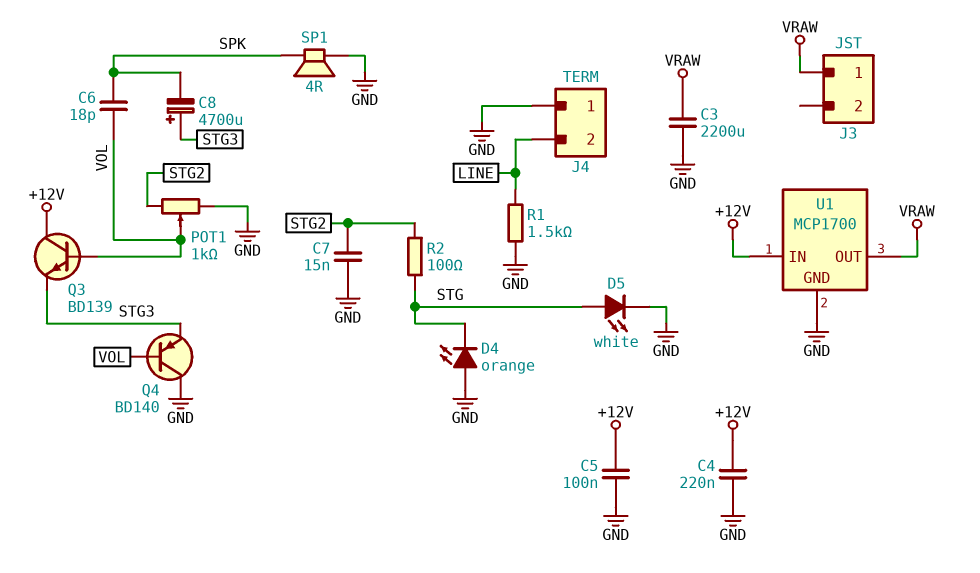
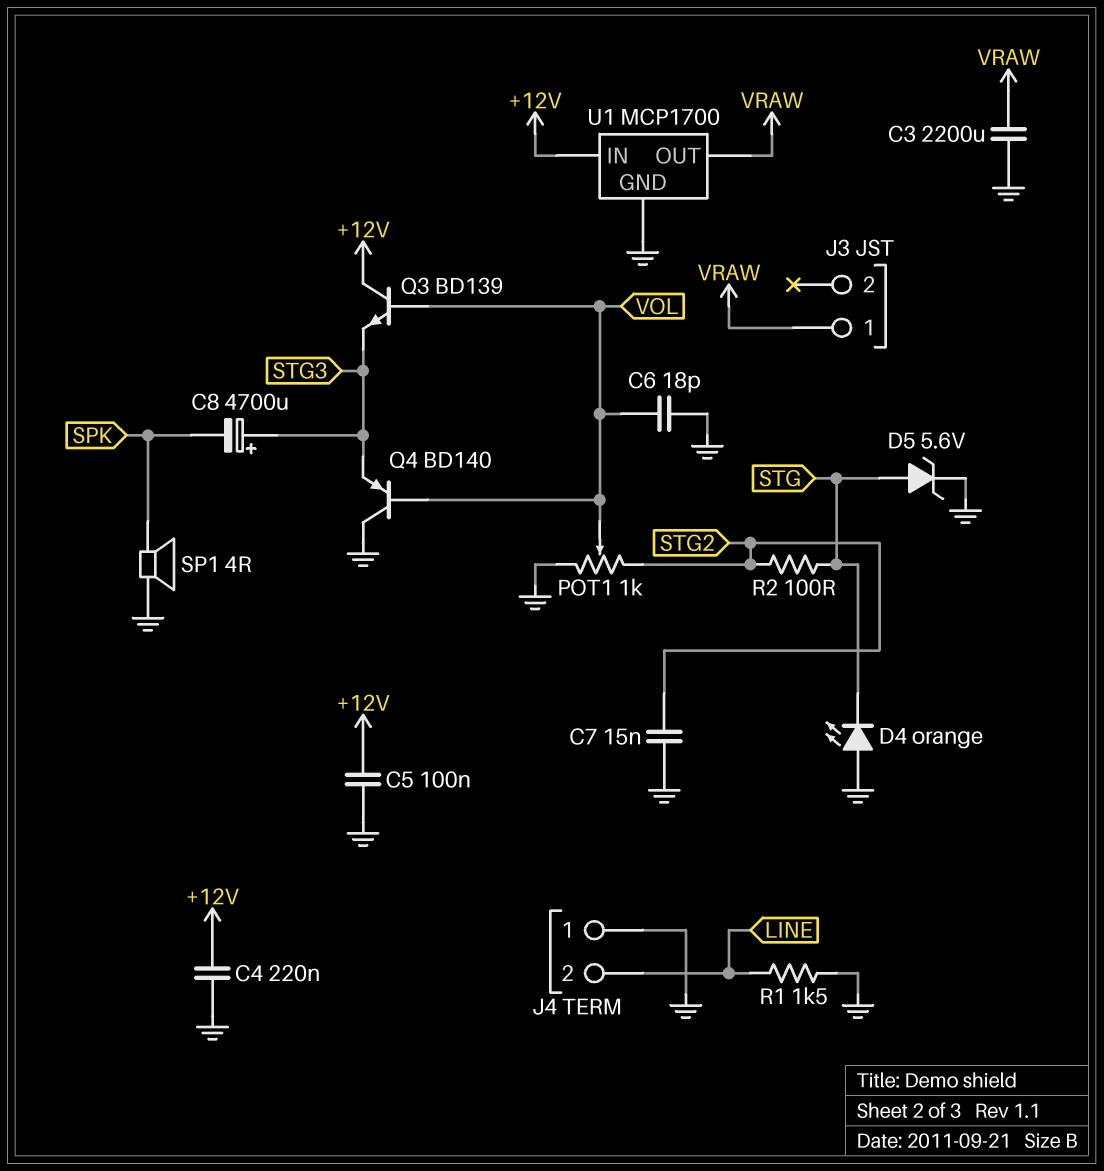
C6: 18pF (SPK, VOL) -> 18pF (GND, VOL)
D5: LED white (A STG, K GND) -> zener 5.6V (A STG, K GND)

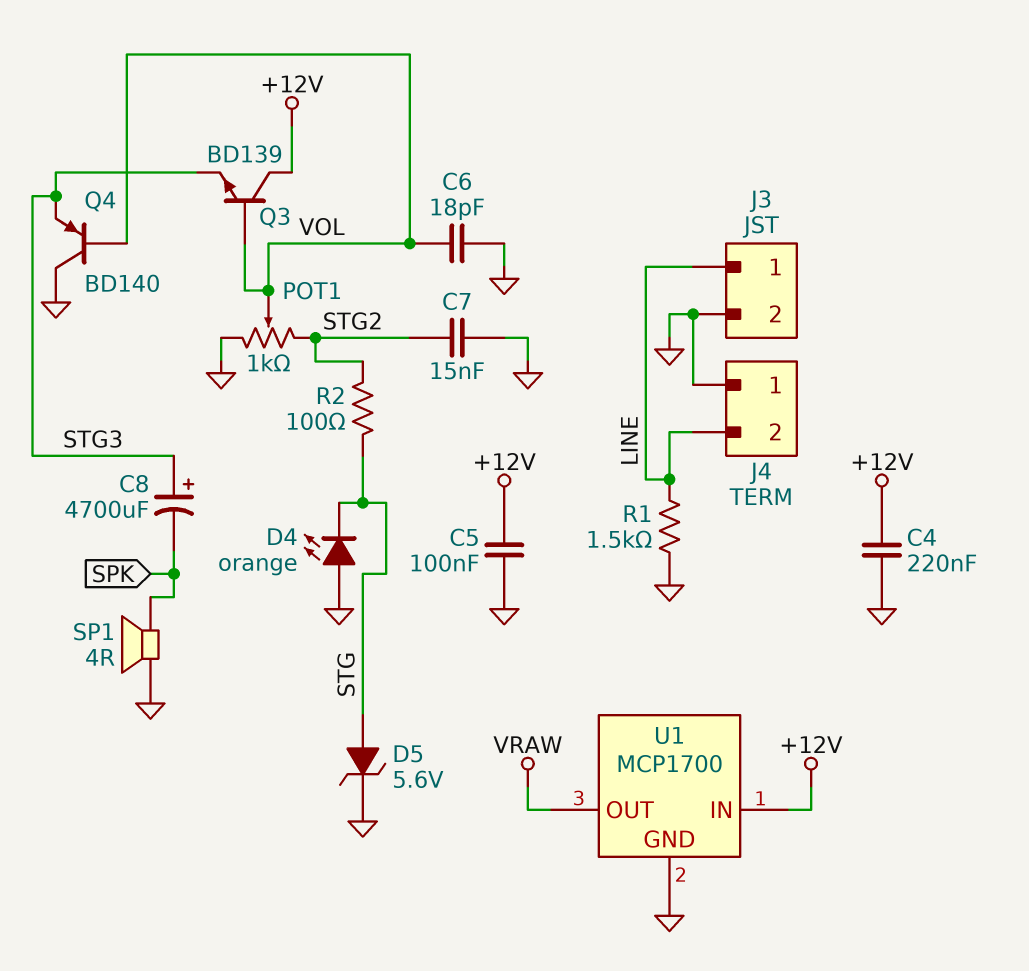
C3: 2200uF (GND, VRAW) -> none
J3 pin 1: VRAW -> LINE
J3 pin 2: none -> GND

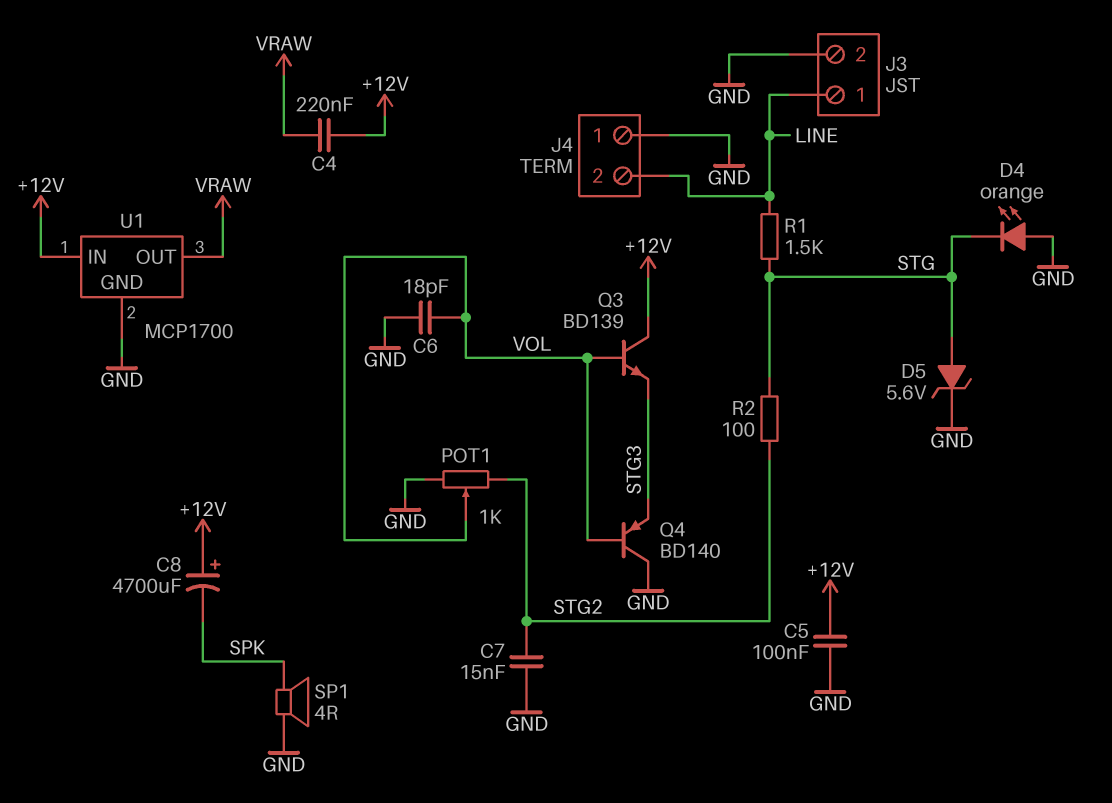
C4: 220nF (+12V, GND) -> 220nF (+12V, VRAW)
C8: 4700uF (plus STG3, minus SPK) -> 4700uF (plus +12V, minus SPK)
R1: 1.5k (GND, LINE) -> 1.5k (LINE, STG)

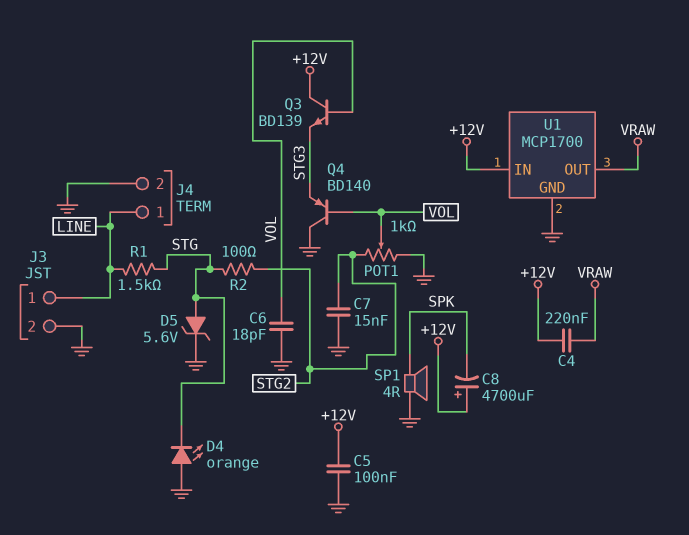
J4 pin 1: GND -> LINE
J4 pin 2: LINE -> GND

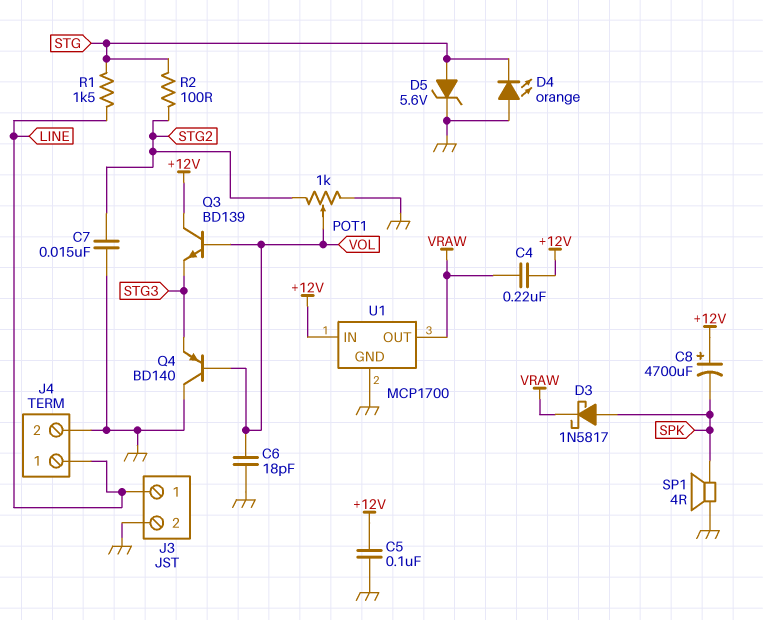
D3: none -> schottky 1N5817 (A SPK, K VRAW)

